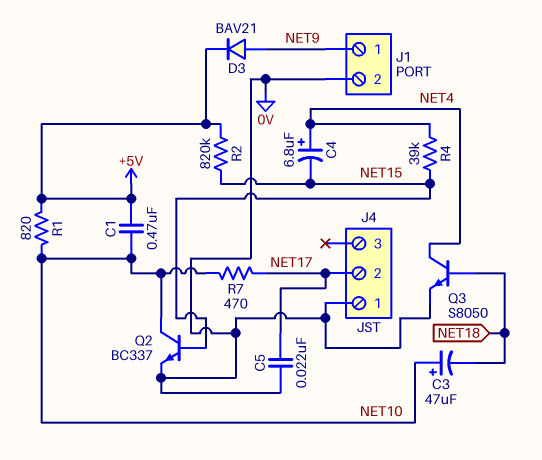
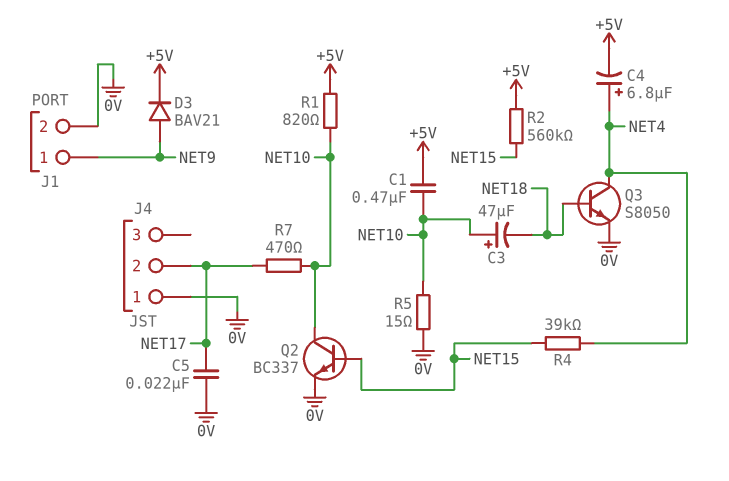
C4: 6.8uF (plus NET4, minus NET15) -> 6.8uF (plus NET4, minus +5V)
R2: 820k (+5V, NET15) -> 560k (+5V, NET15)
R5: none -> 15 (0V, NET10)

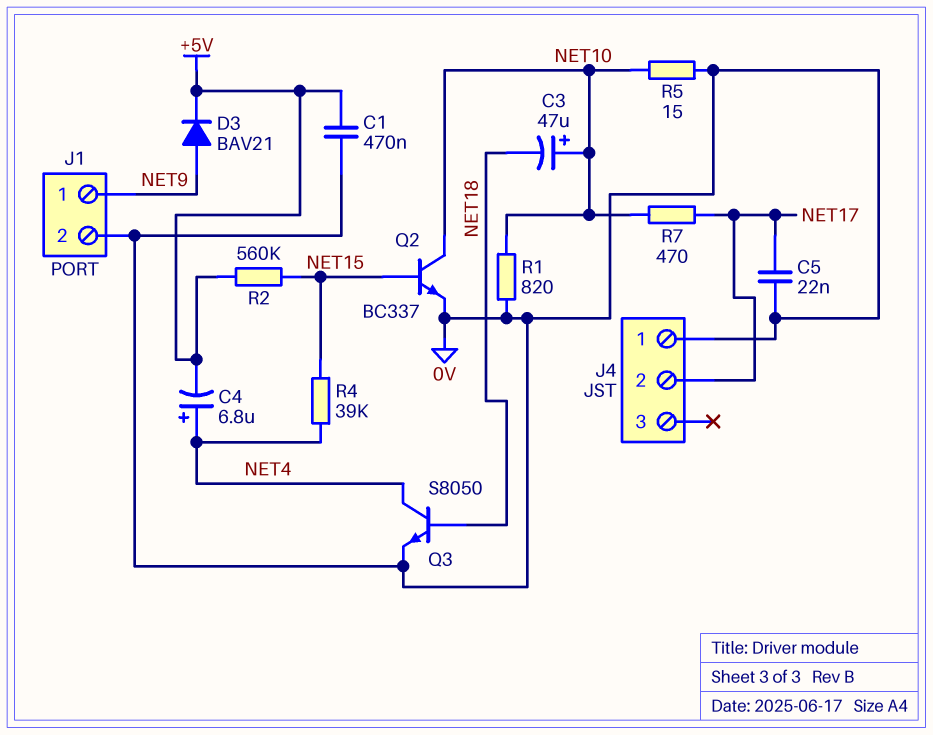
C1: 470nF (+5V, NET10) -> 470nF (+5V, 0V)
R1: 820 (+5V, NET10) -> 820 (0V, NET10)

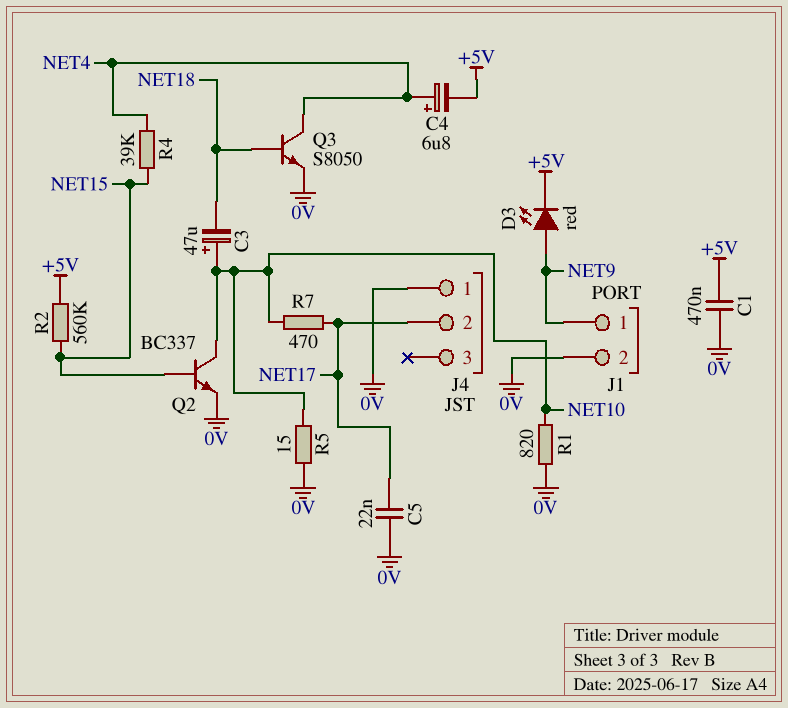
D3: diode BAV21 (A NET9, K +5V) -> LED red (A NET9, K +5V)

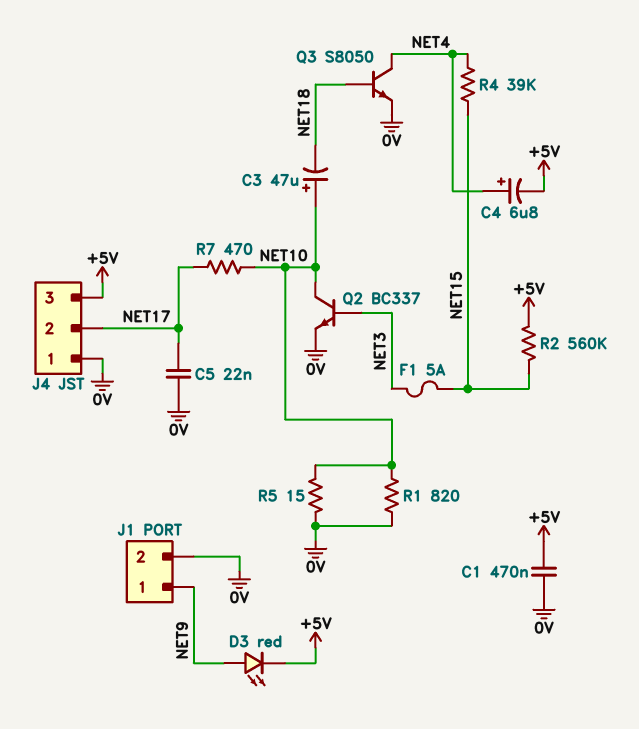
F1: none -> 5A (NET3, NET15)
J4 pin 3: none -> +5V
Q2: NPN BC337 (B NET15, C NET10, E 0V) -> NPN BC337 (B NET3, C NET10, E 0V)

